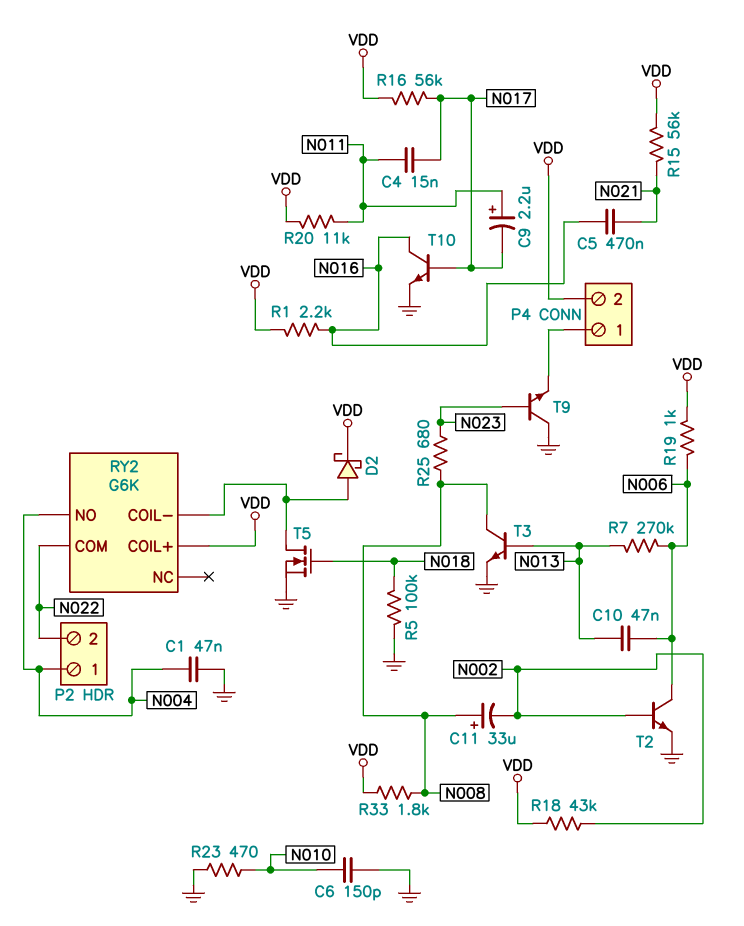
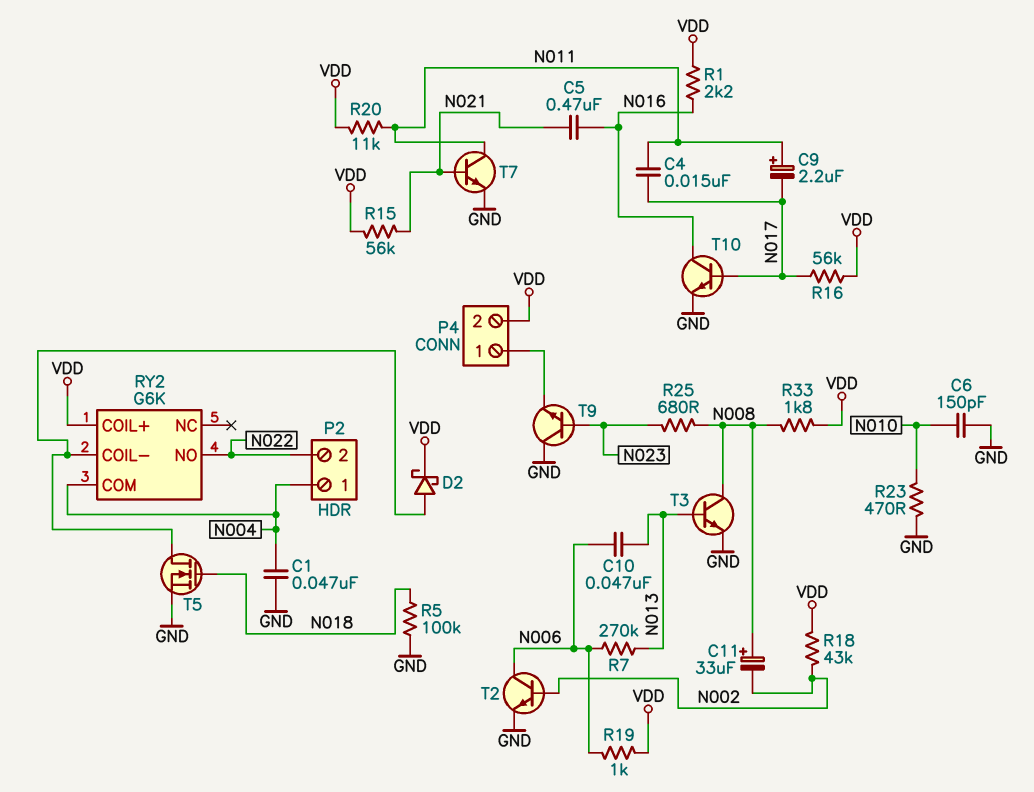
RY2 pin COM: N022 -> N004
RY2 pin NO: N004 -> N022
T7: none -> NPN (B N021, C N011, E GND)

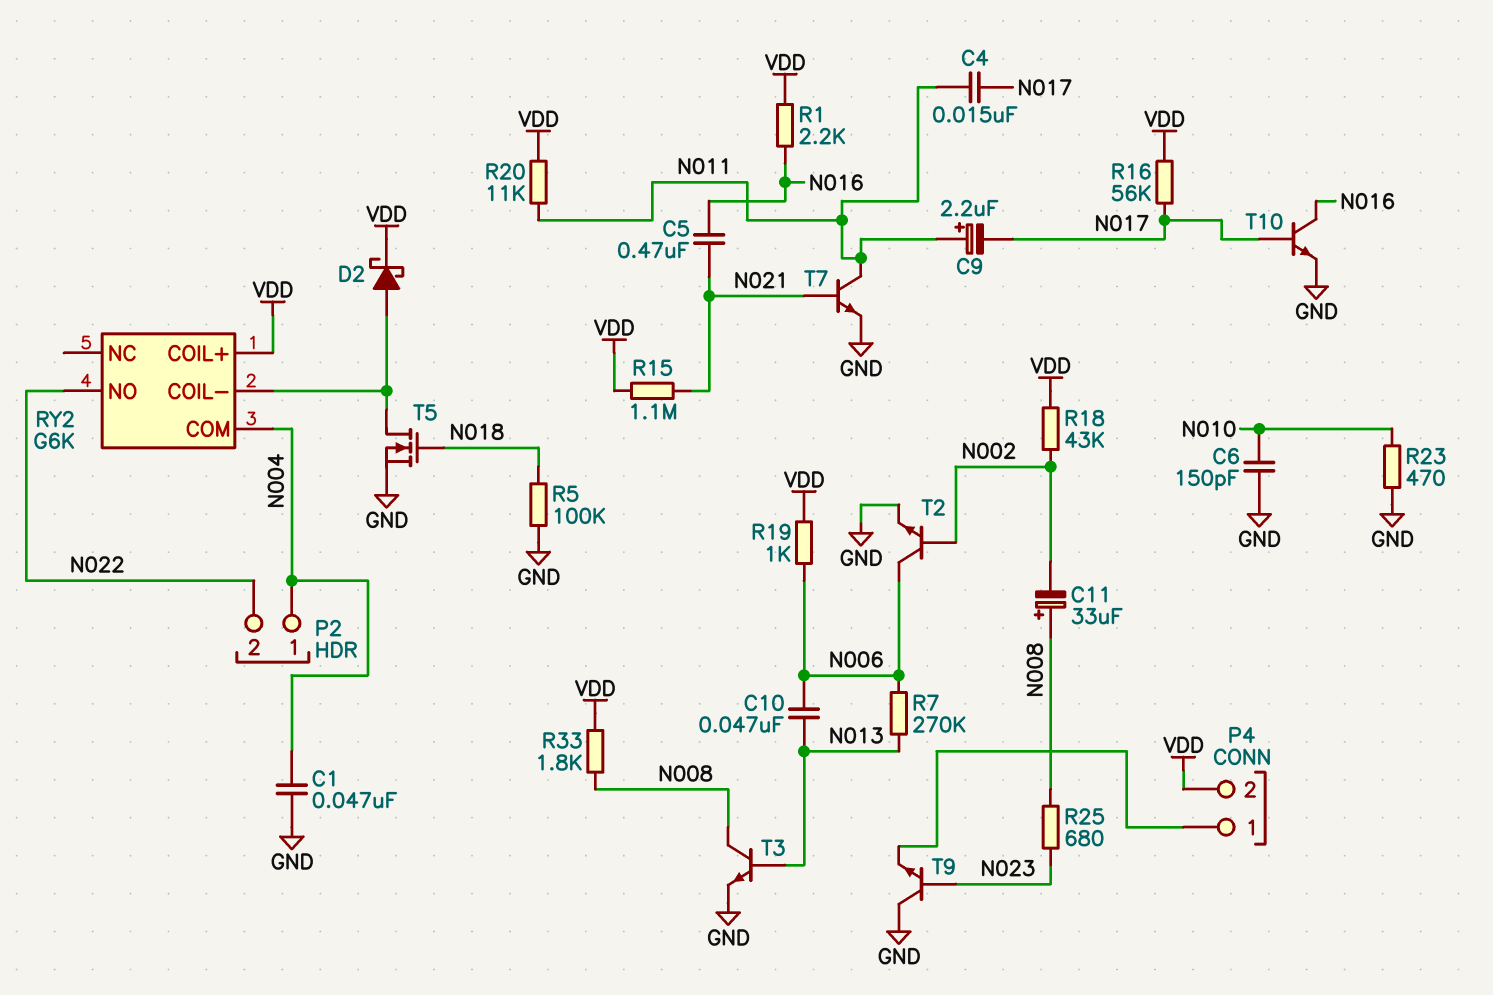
R15: 56k (N021, VDD) -> 1.1M (N021, VDD)

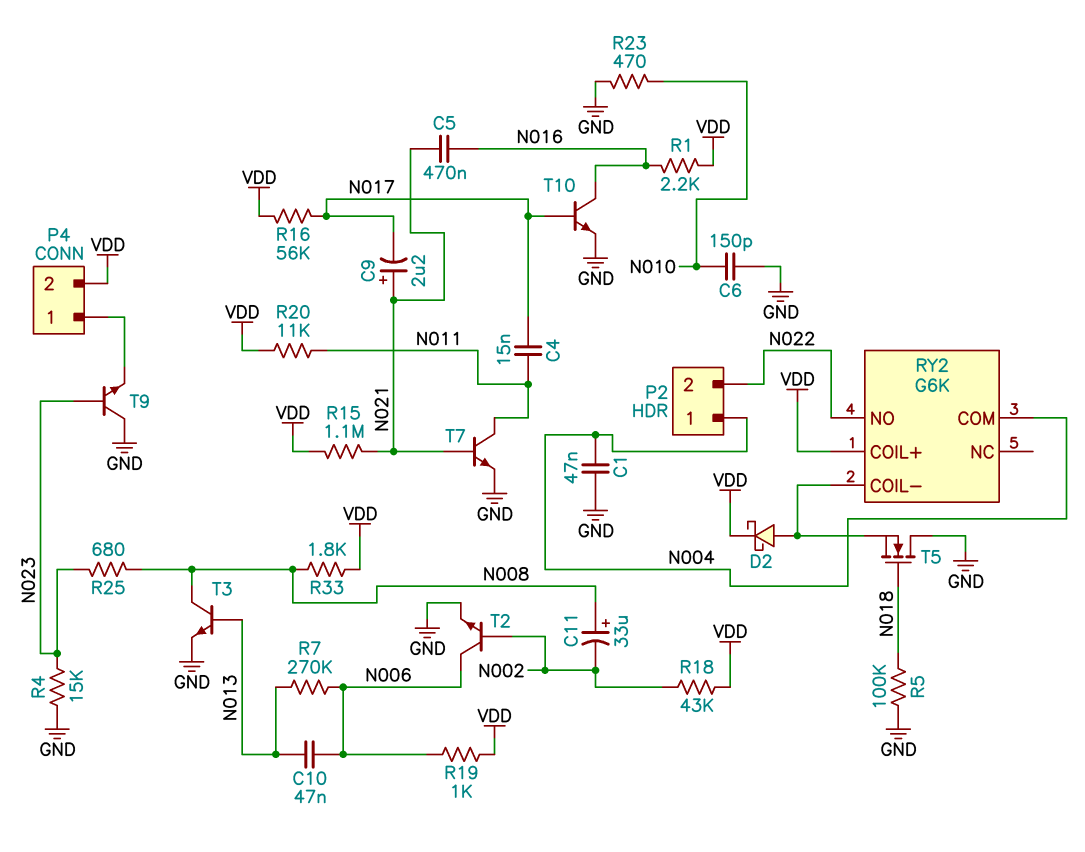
C9: 2.2uF (plus N011, minus N017) -> 2.2uF (plus N021, minus N017)
R4: none -> 15k (GND, N023)
T5: NMOS (G N018, D RY2/COIL-, S GND) -> NMOS (G N018, D GND, S RY2/COIL-)

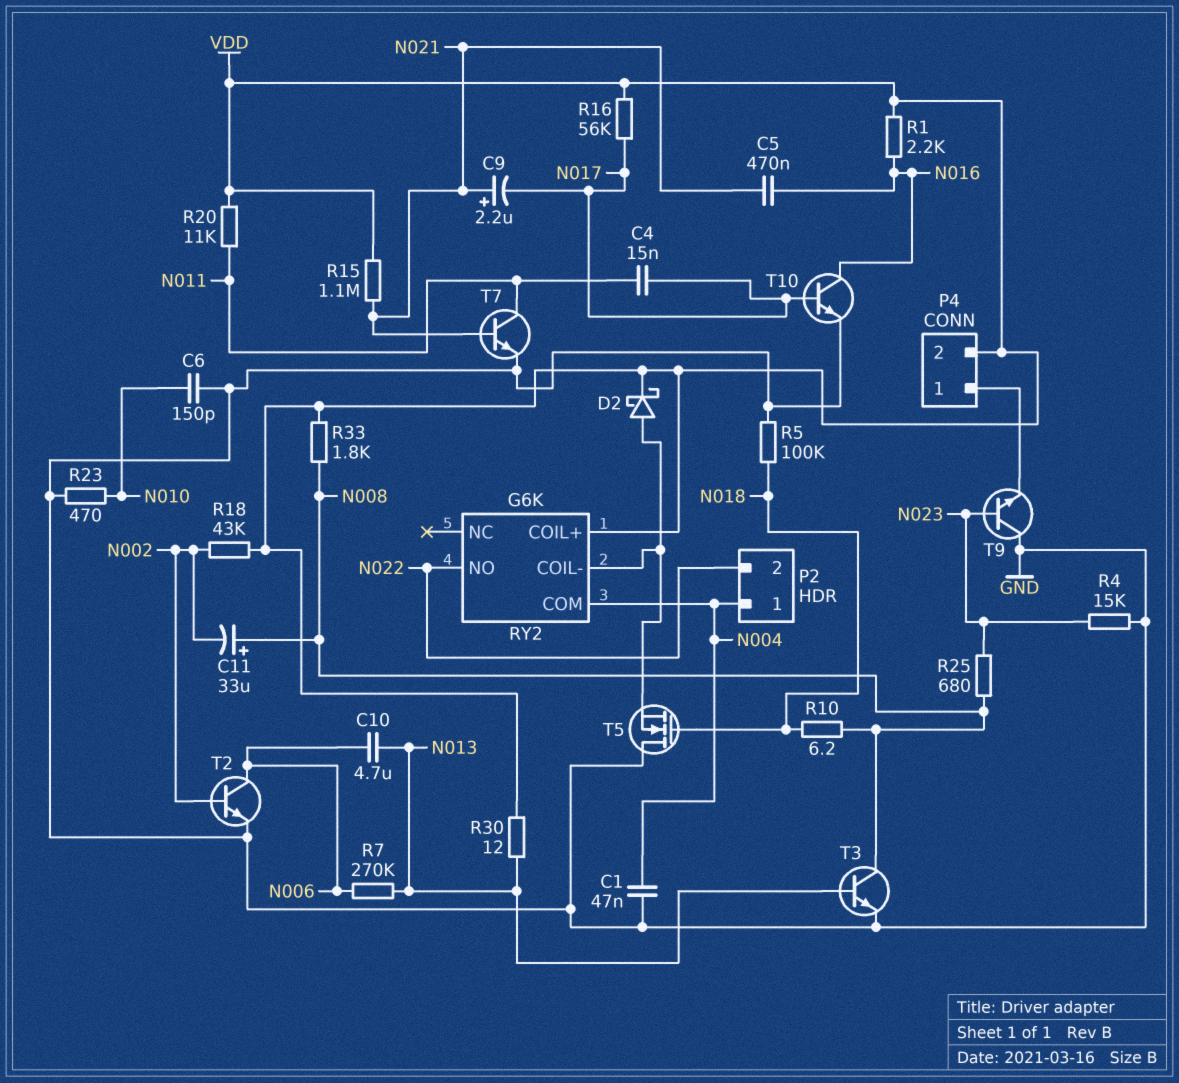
C10: 47nF (N006, N013) -> 4.7uF (N006, N013)
R10: none -> 6.2 (N008, N018)
R19: 1k (N006, VDD) -> none
R30: none -> 12 (N013, VDD)

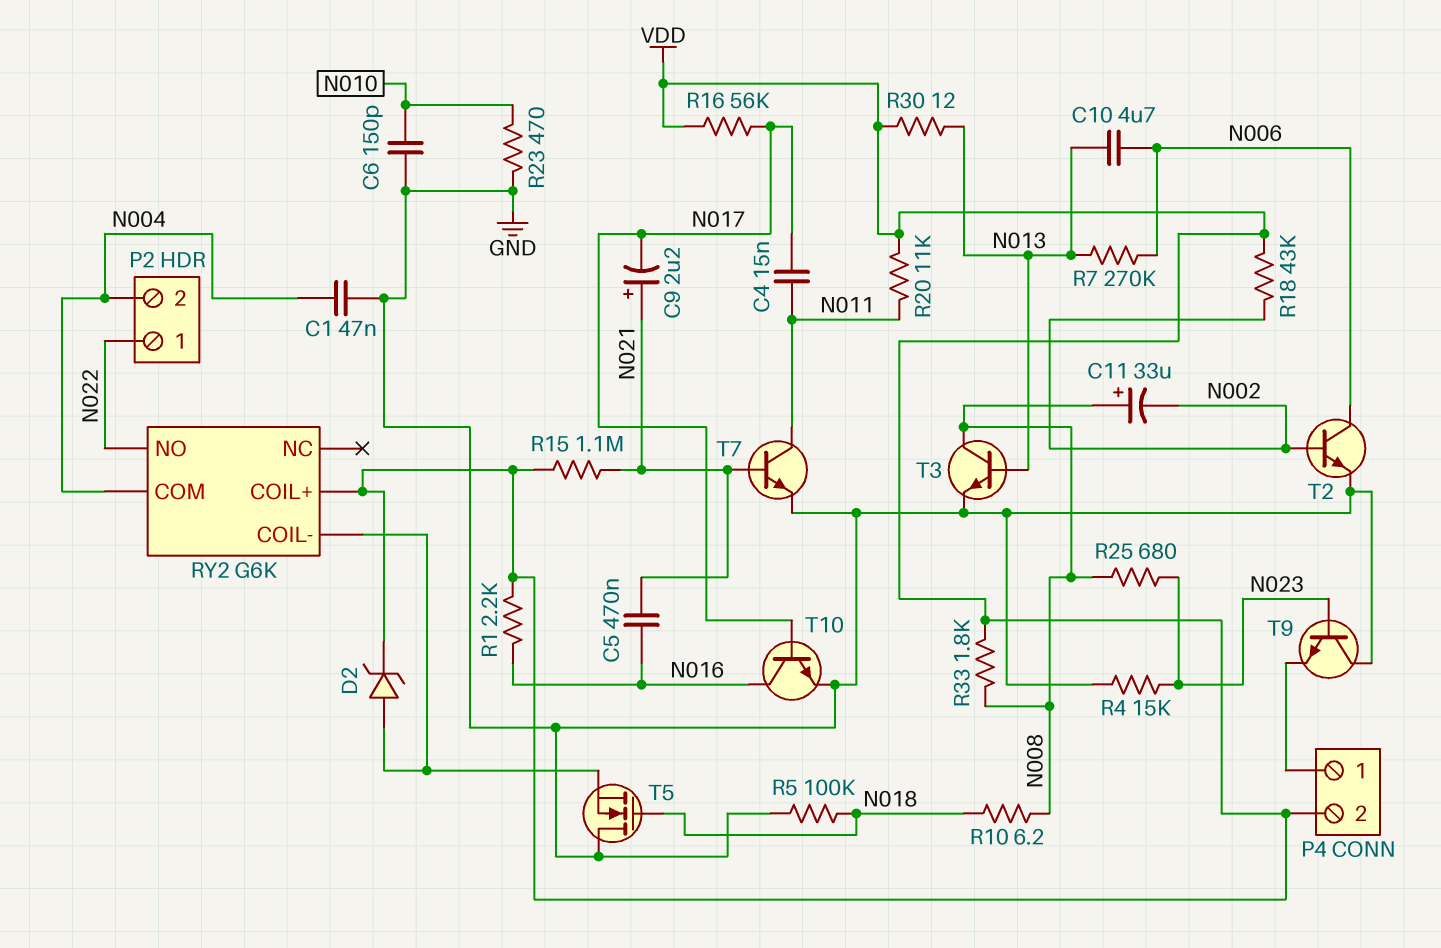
D2: schottky (A RY2/COIL-, K VDD) -> zener (A RY2/COIL-, K VDD)
P2 pin 1: N004 -> N022
P2 pin 2: N022 -> N004

